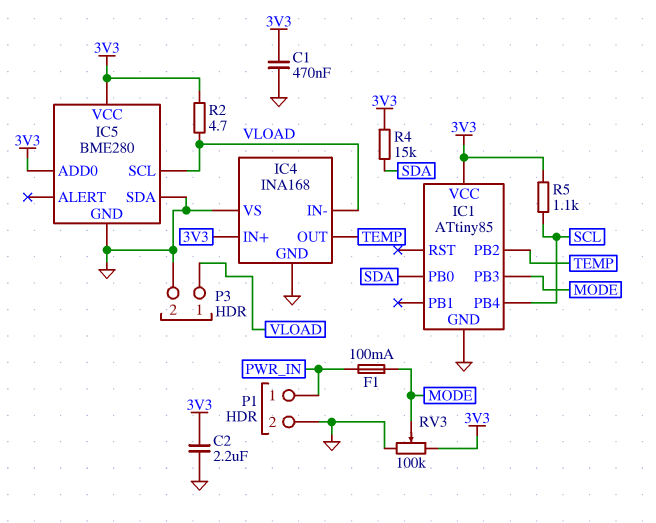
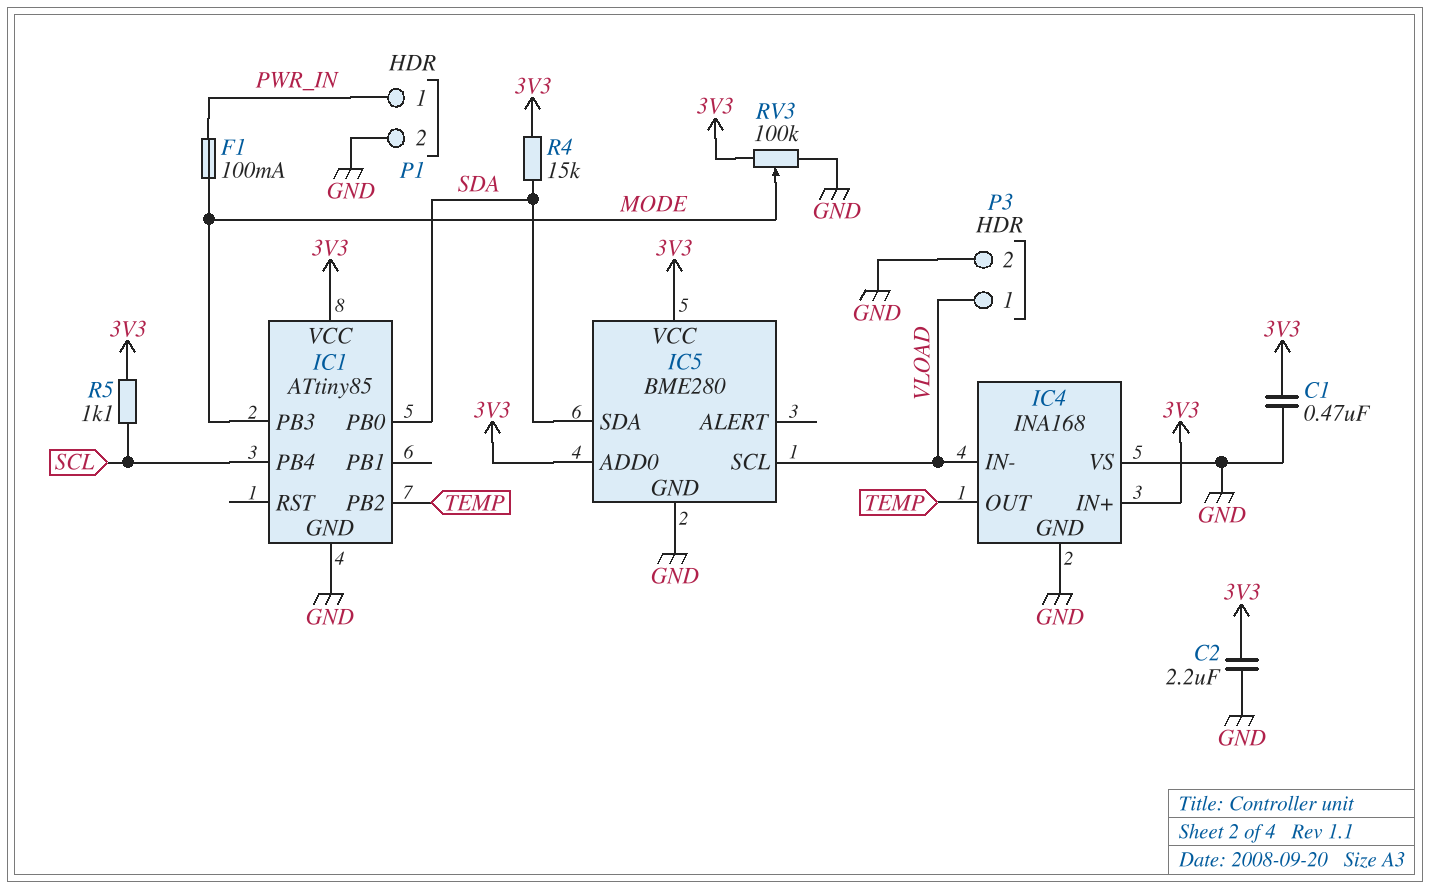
IC5 pin SDA: GND -> SDA
R2: 4.7 (3V3, VLOAD) -> none

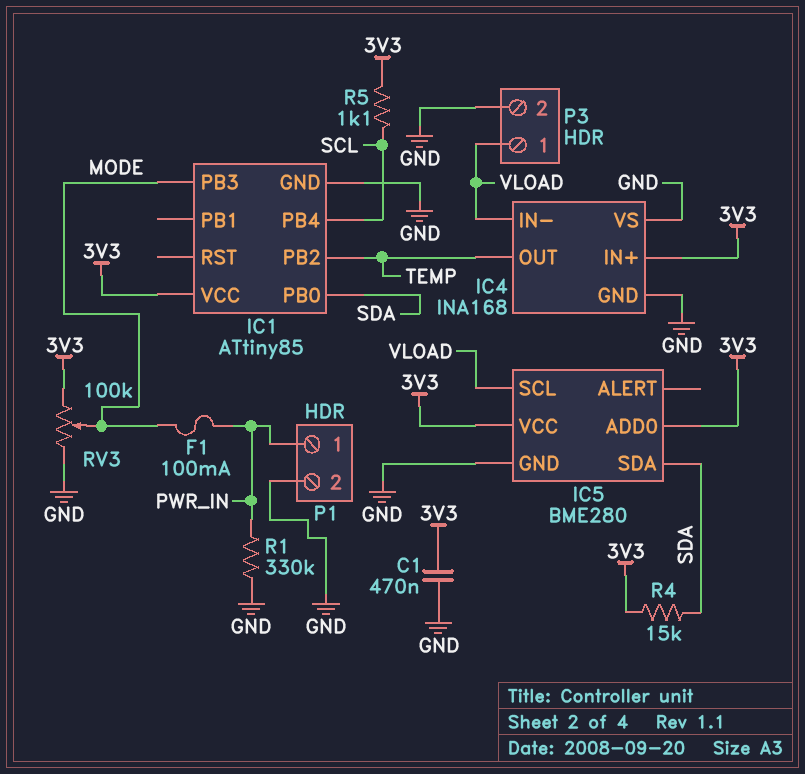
C2: 2.2uF (3V3, GND) -> none
R1: none -> 330k (GND, PWR_IN)

